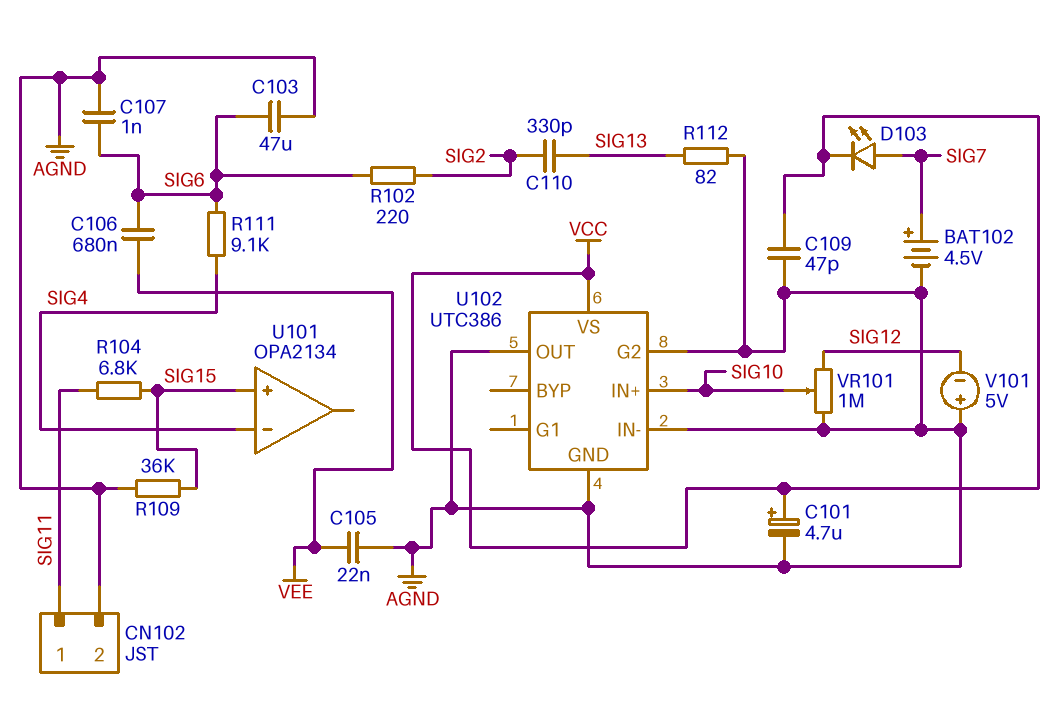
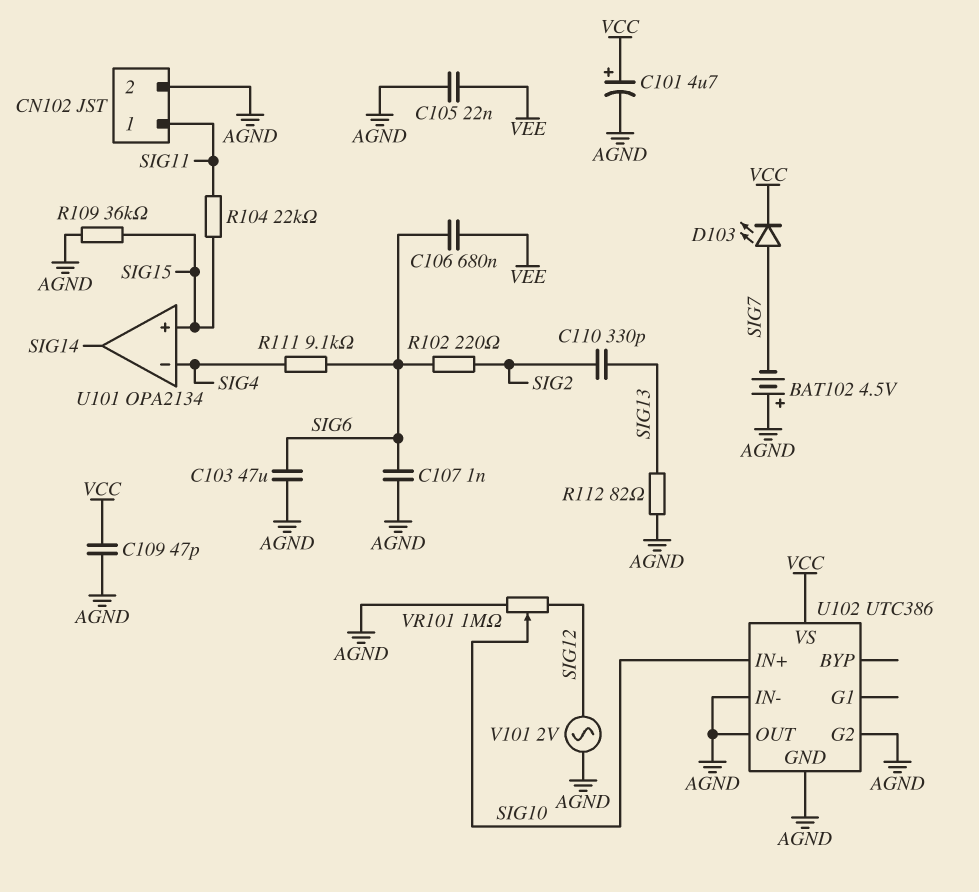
BAT102: 4.5V (plus SIG7, minus AGND) -> 4.5V (plus AGND, minus SIG7)
R104: 6.8k (SIG11, SIG15) -> 22k (SIG11, SIG15)
U101 pin out: none -> SIG14
V101: 5V (plus AGND, minus SIG12) -> AC 2V (AGND, SIG12)

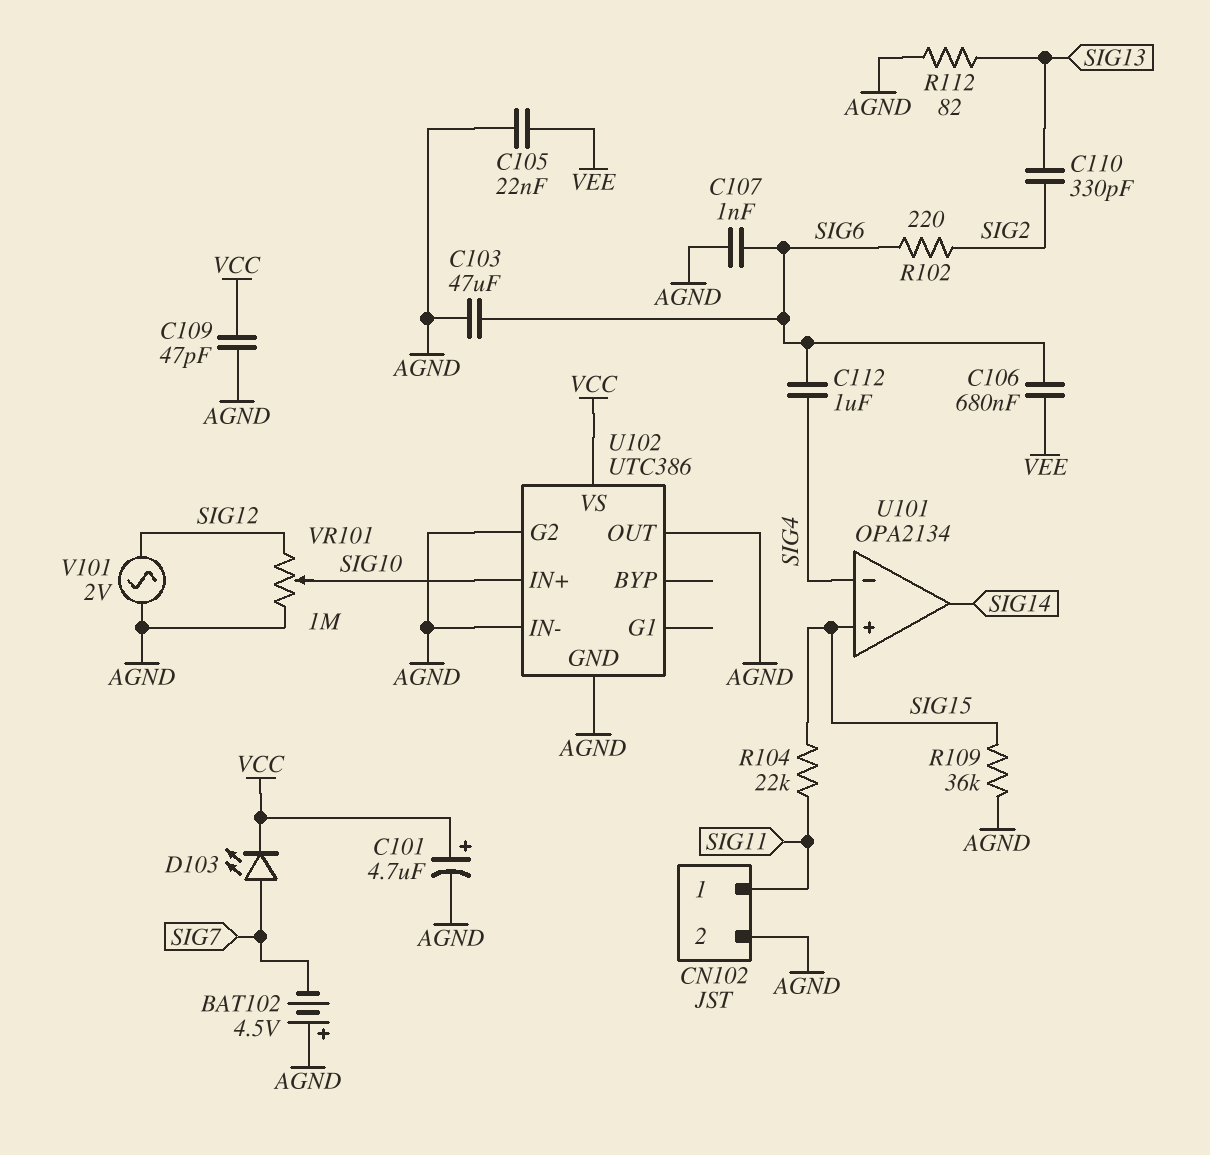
C112: none -> 1uF (SIG4, SIG6)
R111: 9.1k (SIG4, SIG6) -> none

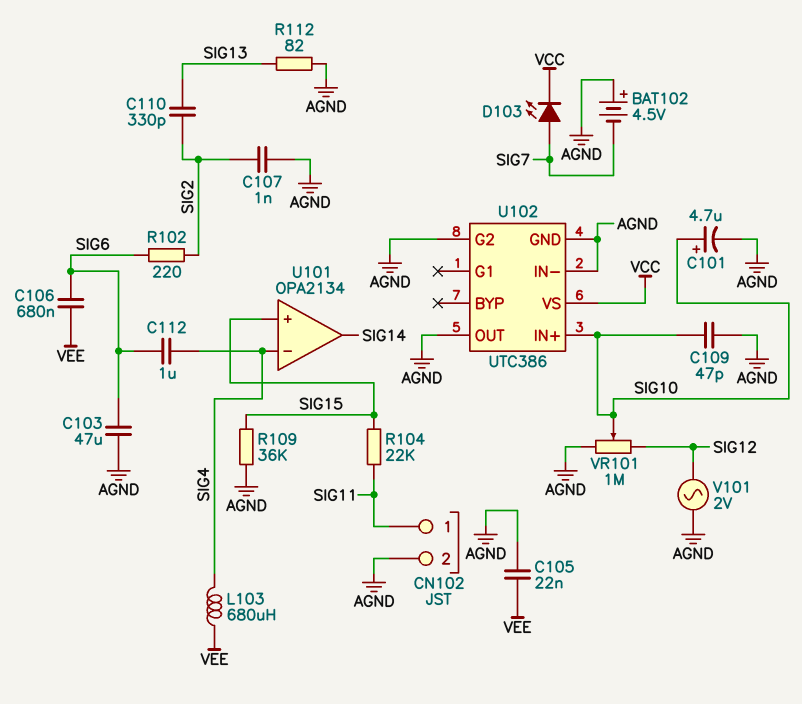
C101: 4.7uF (plus VCC, minus AGND) -> 4.7uF (plus SIG10, minus AGND)
C107: 1nF (AGND, SIG6) -> 1nF (AGND, SIG2)
C109: 47pF (AGND, VCC) -> 47pF (AGND, SIG10)
L103: none -> 680uH (SIG4, VEE)

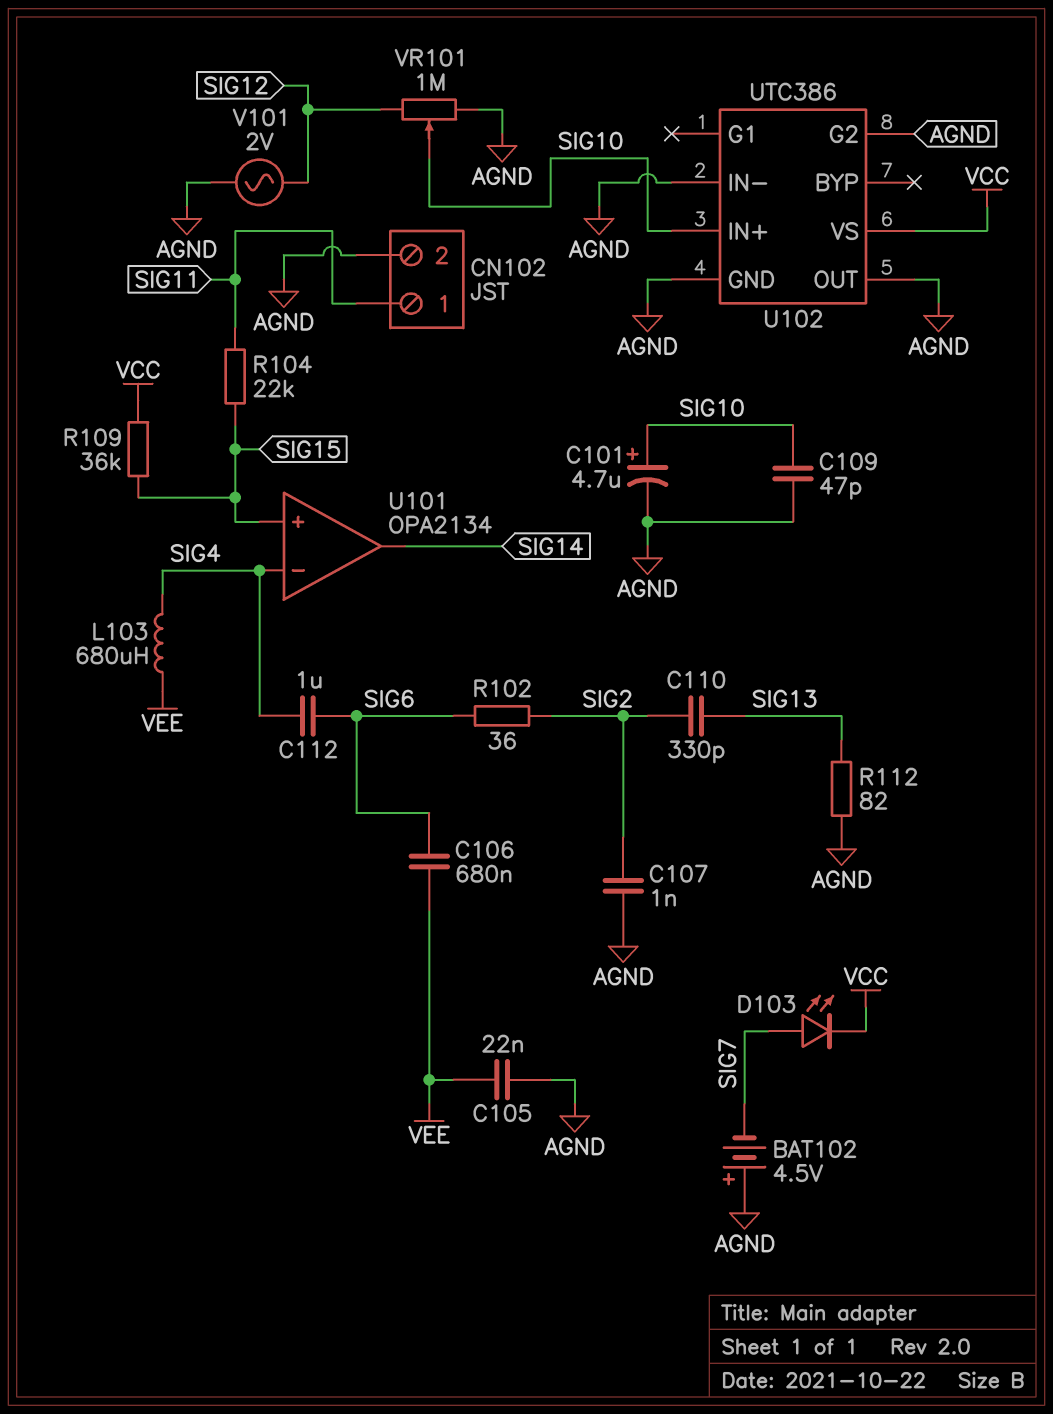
C103: 47uF (AGND, SIG6) -> none
R102: 220 (SIG2, SIG6) -> 36 (SIG2, SIG6)
R109: 36k (AGND, SIG15) -> 36k (SIG15, VCC)

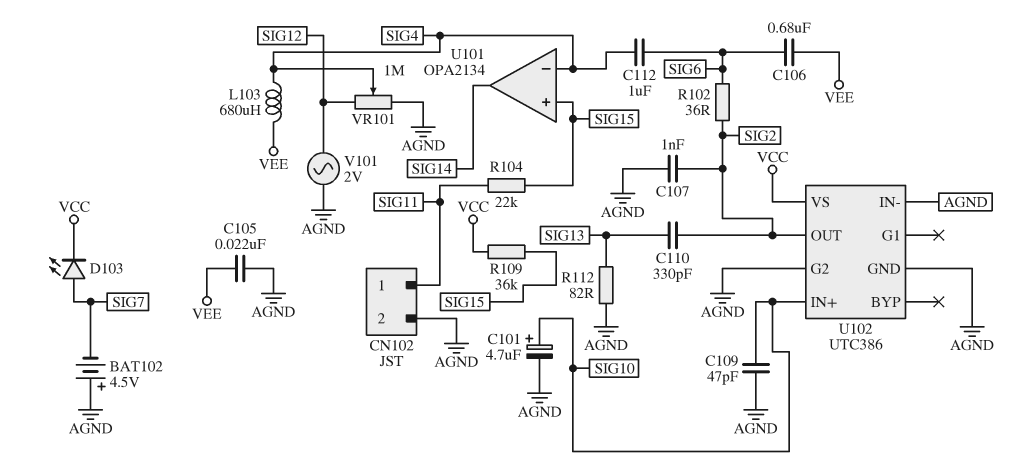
U102 pin OUT: AGND -> SIG2
VR101: 1M (AGND, SIG12, wiper SIG10) -> 1M (AGND, SIG12, wiper SIG4)

